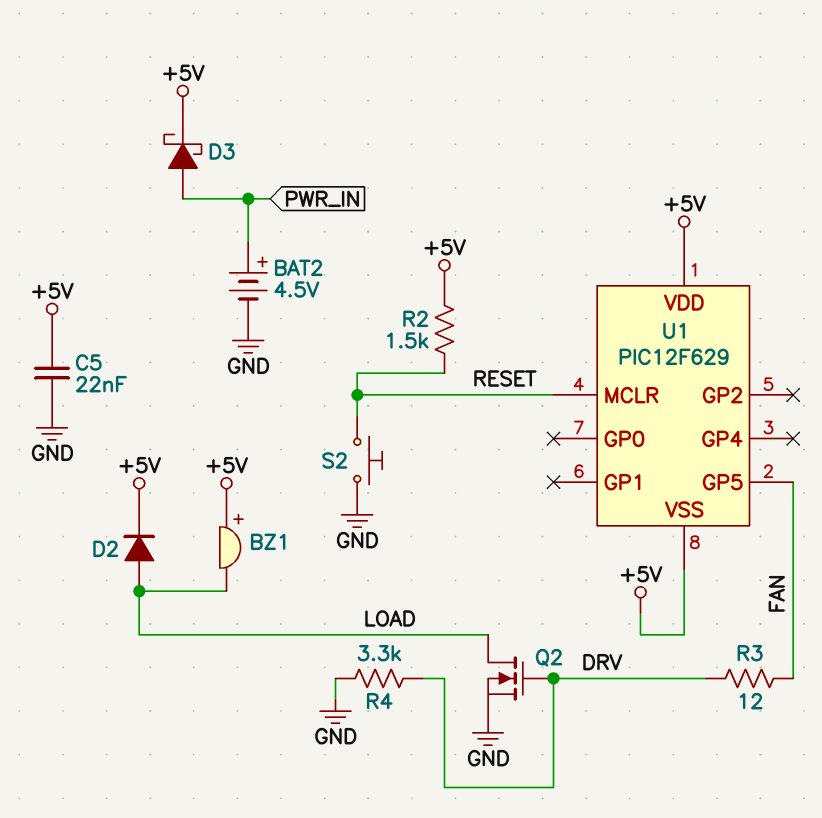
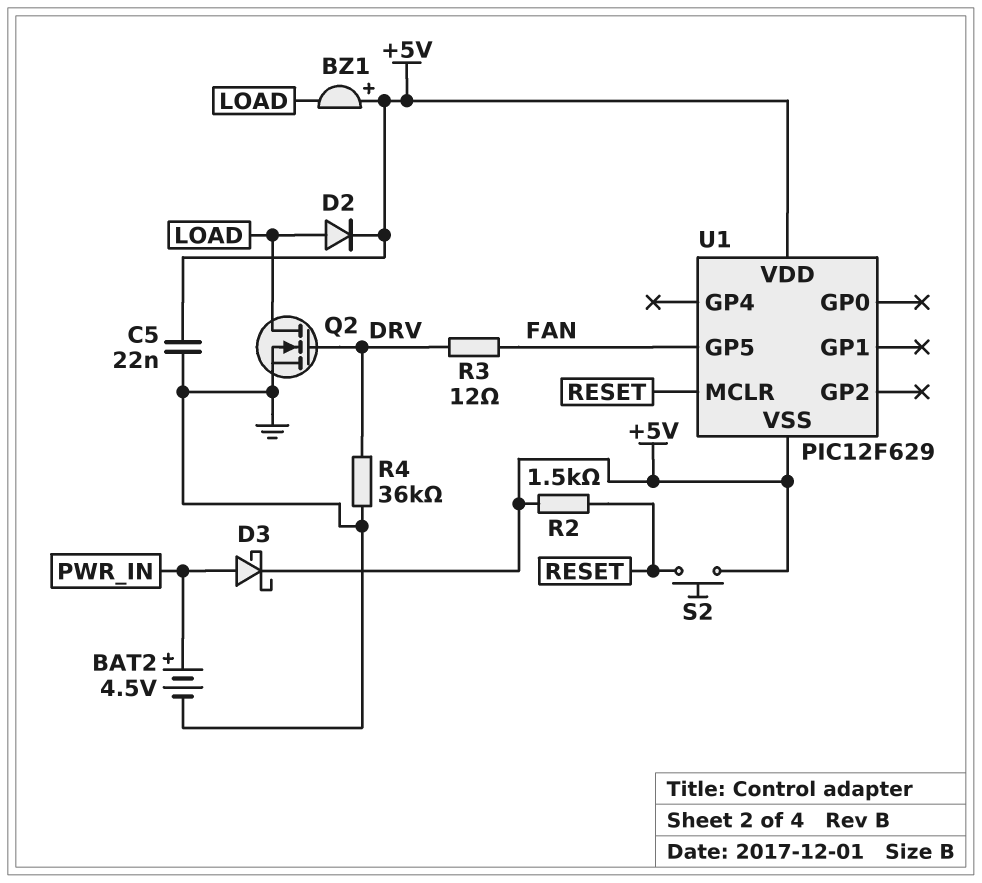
R4: 3.3k (DRV, GND) -> 36k (DRV, GND)
S2: button (GND, RESET) -> button (+5V, RESET)

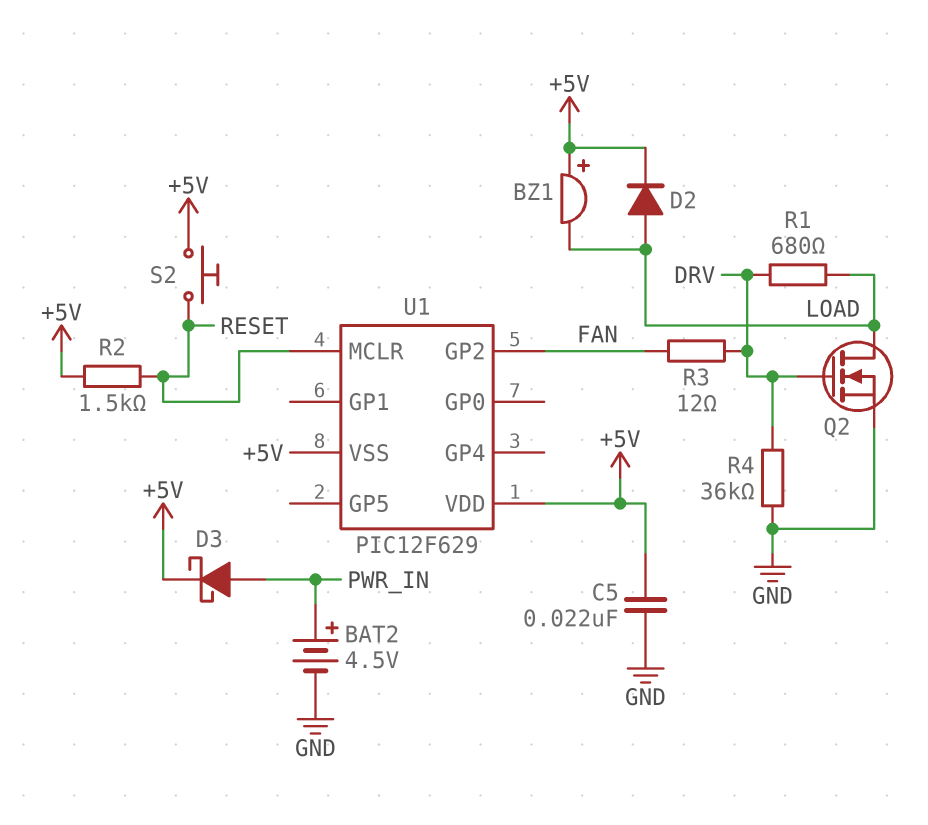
R1: none -> 680 (DRV, LOAD)
U1 pin GP2: none -> FAN
U1 pin GP5: FAN -> none

